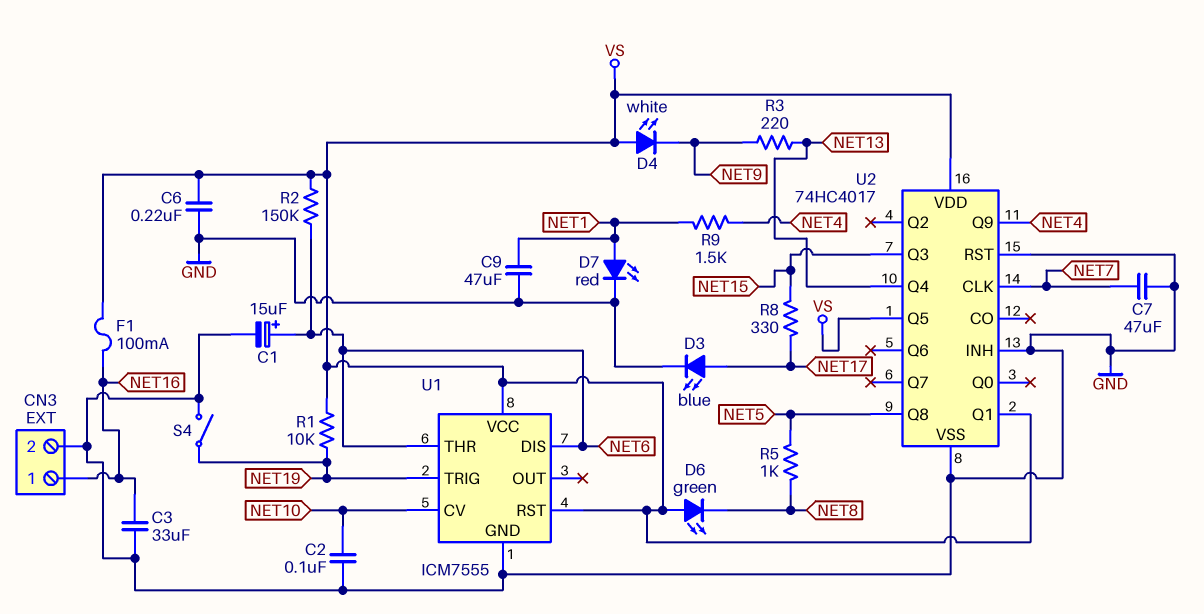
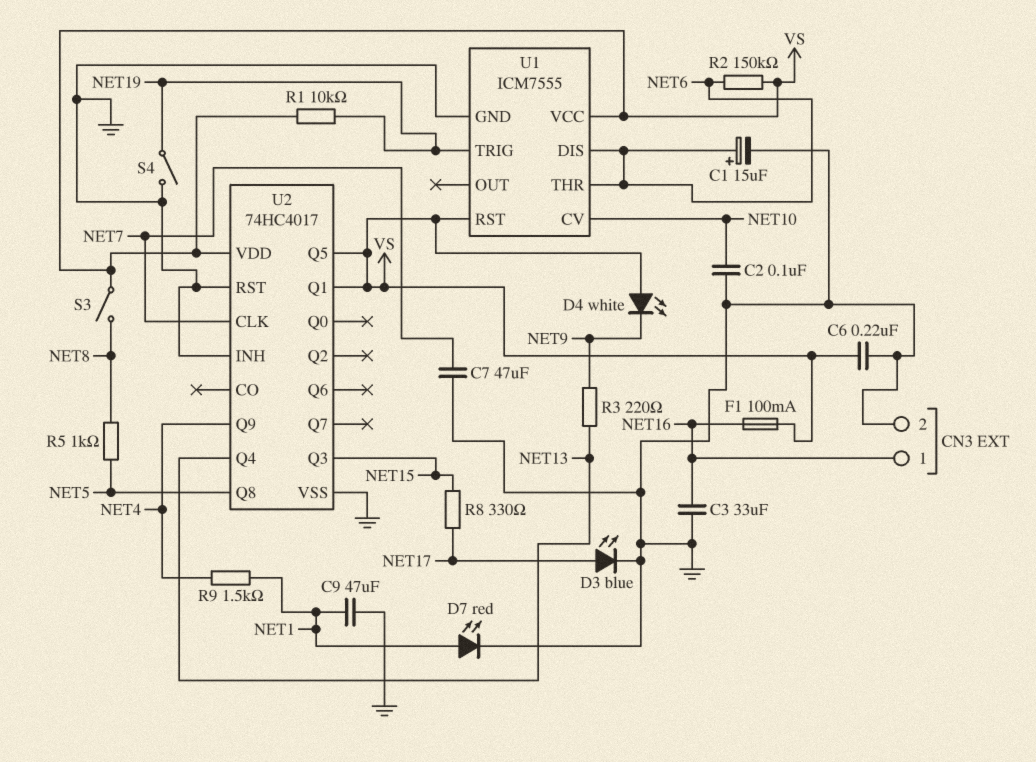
D6: LED green (A VS, K NET8) -> none
S3: none -> switch (NET8, VS)

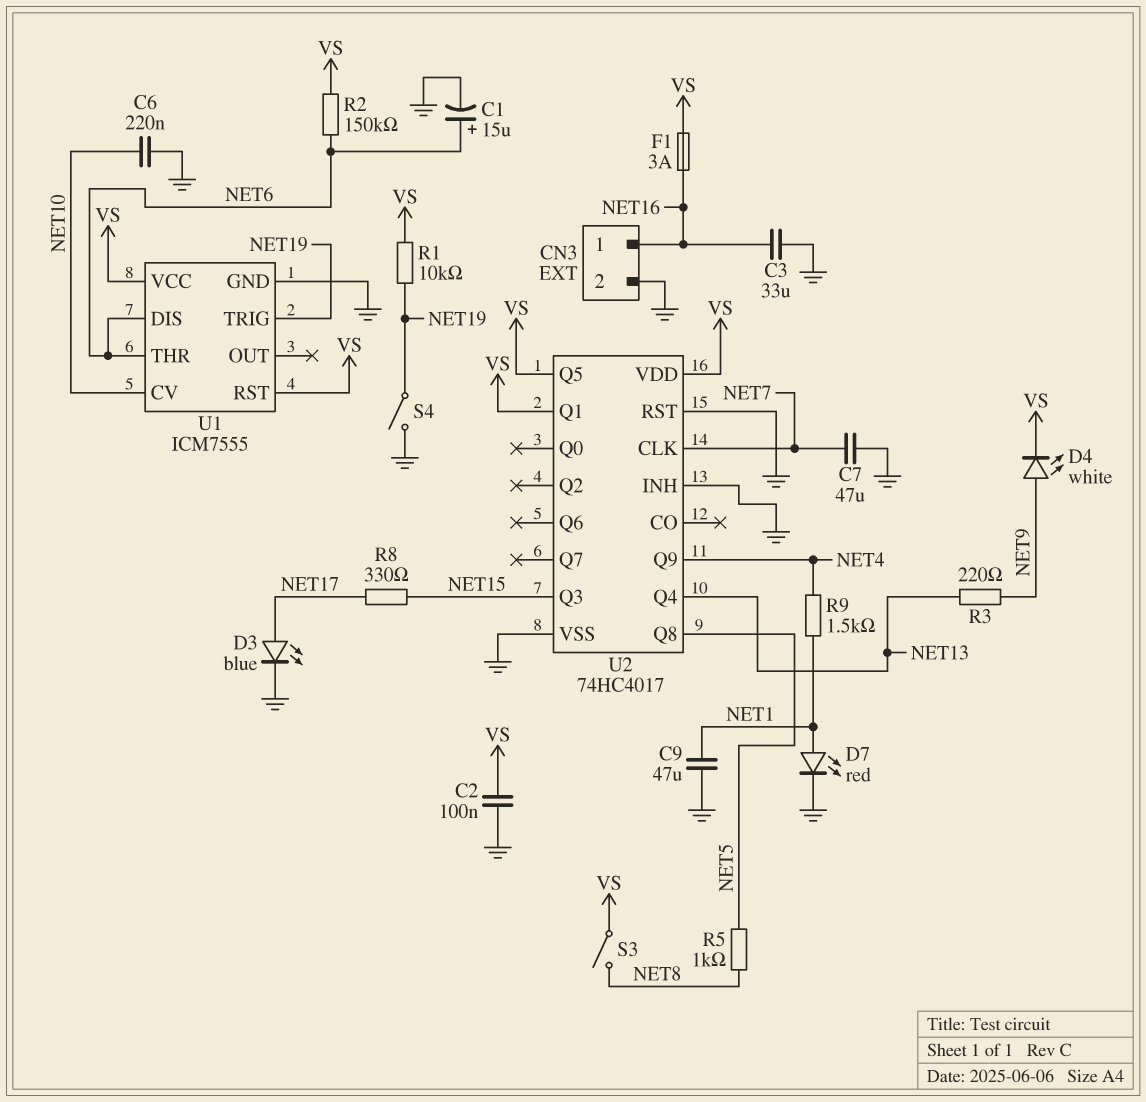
C2: 100nF (GND, NET10) -> 100nF (GND, VS)
C6: 220nF (GND, VS) -> 220nF (GND, NET10)
D4: LED white (A VS, K NET9) -> LED white (A NET9, K VS)
F1: 100mA (NET16, VS) -> 3A (NET16, VS)

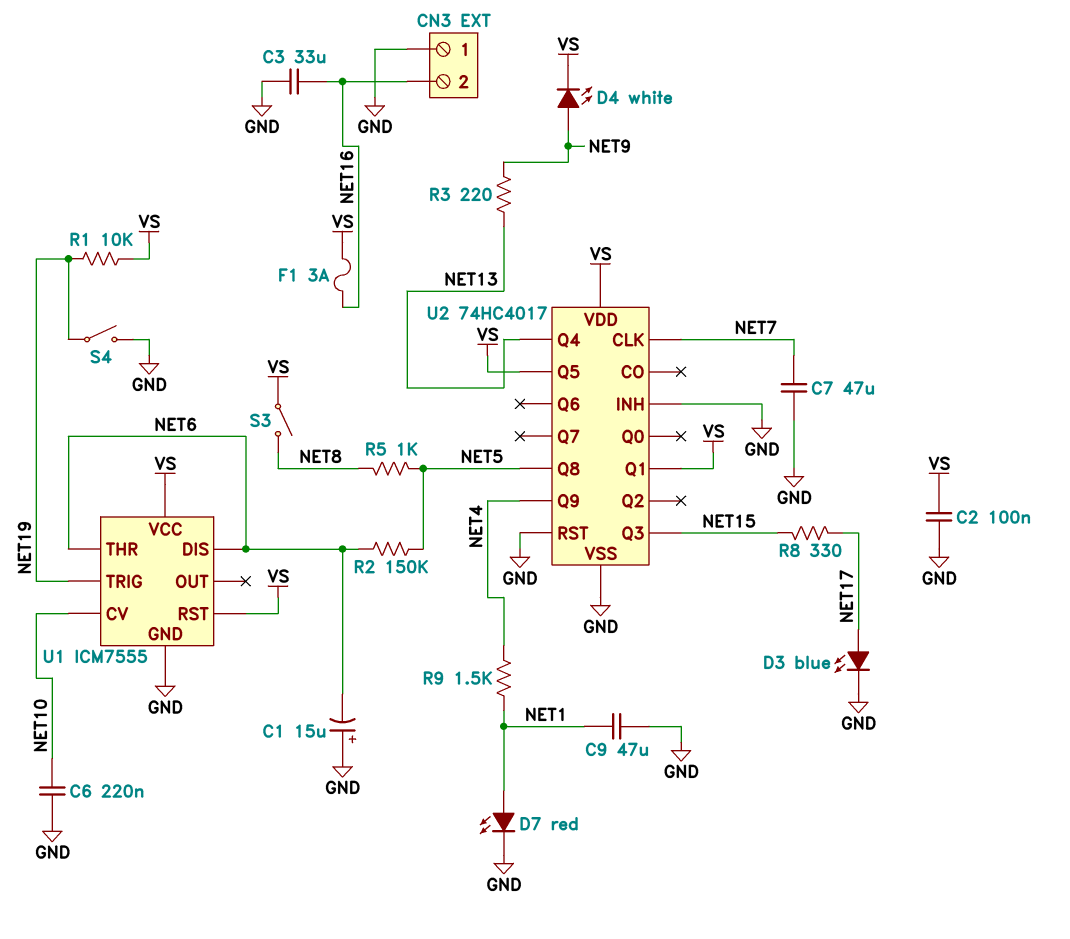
C1: 15uF (plus NET6, minus GND) -> 15uF (plus GND, minus NET6)
CN3 pin 1: NET16 -> GND
CN3 pin 2: GND -> NET16
R2: 150k (NET6, VS) -> 150k (NET5, NET6)

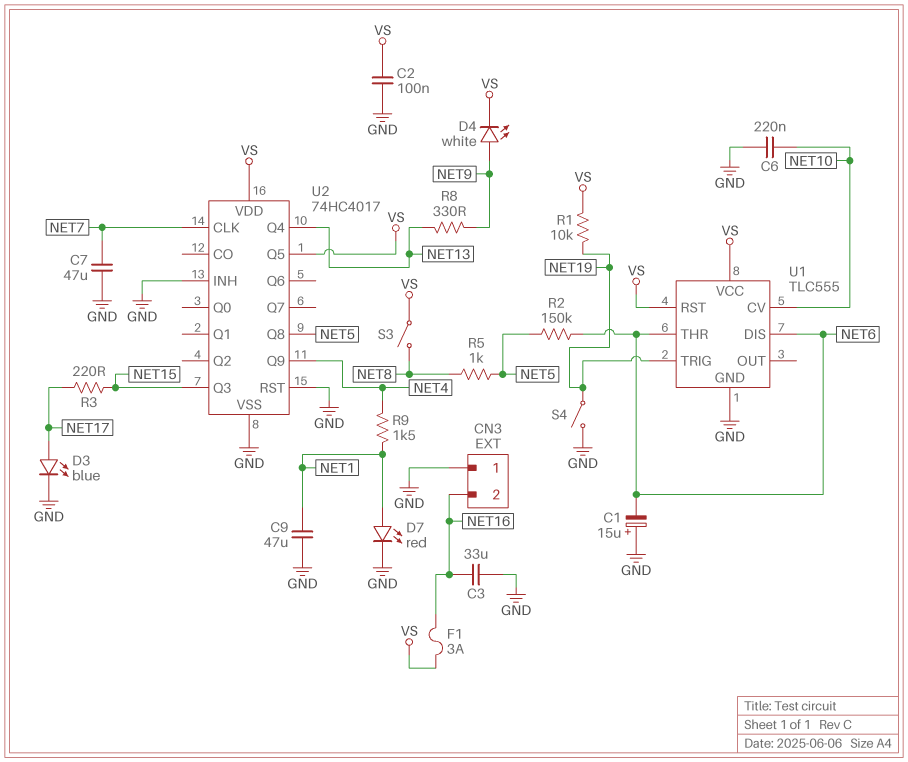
R3: 220 (NET9, NET13) -> 220 (NET15, NET17)
R8: 330 (NET15, NET17) -> 330 (NET9, NET13)
U1: ICM7555 -> TLC555
U2 pin Q1: VS -> none

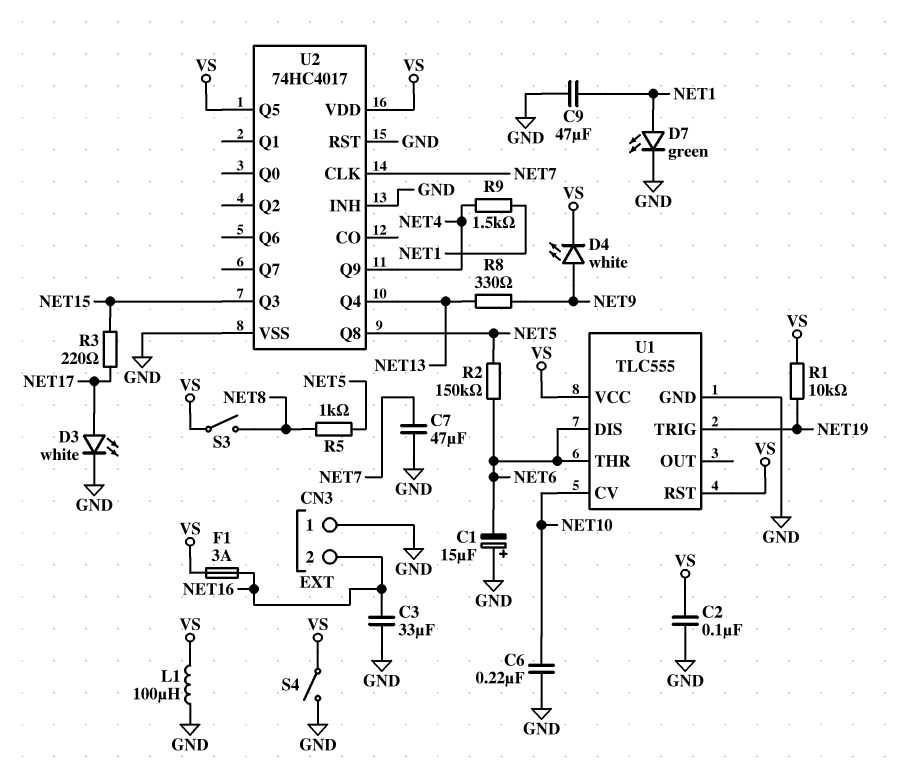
D3: LED blue (A NET17, K GND) -> LED white (A NET17, K GND)
D7: LED red (A NET1, K GND) -> LED green (A NET1, K GND)
L1: none -> 100uH (GND, VS)
S4: switch (GND, NET19) -> switch (GND, VS)

